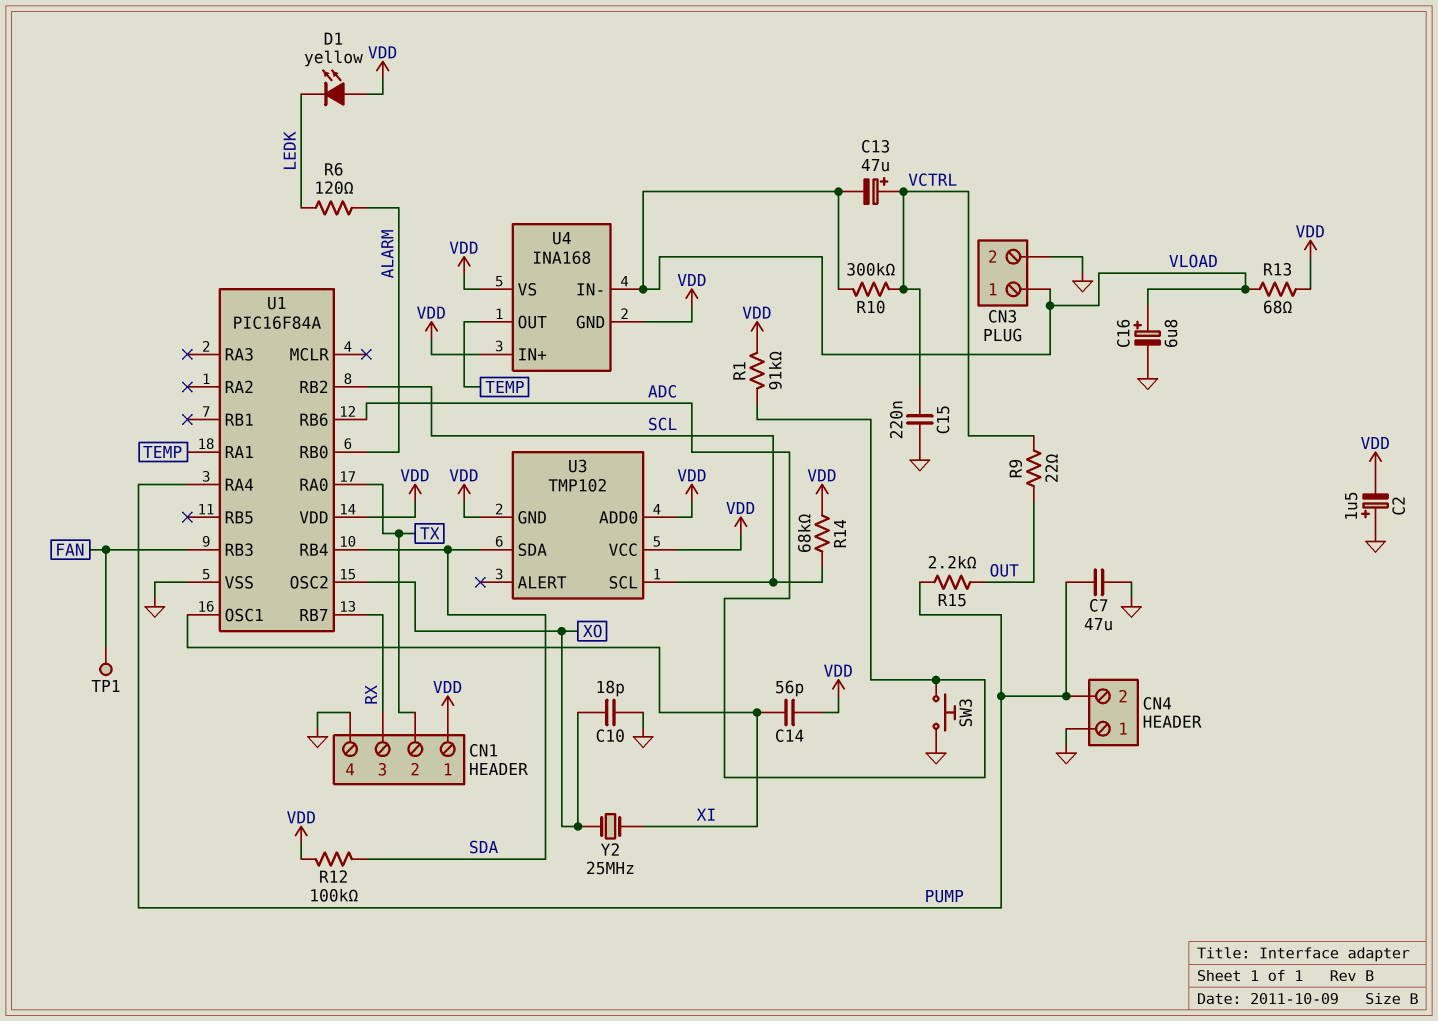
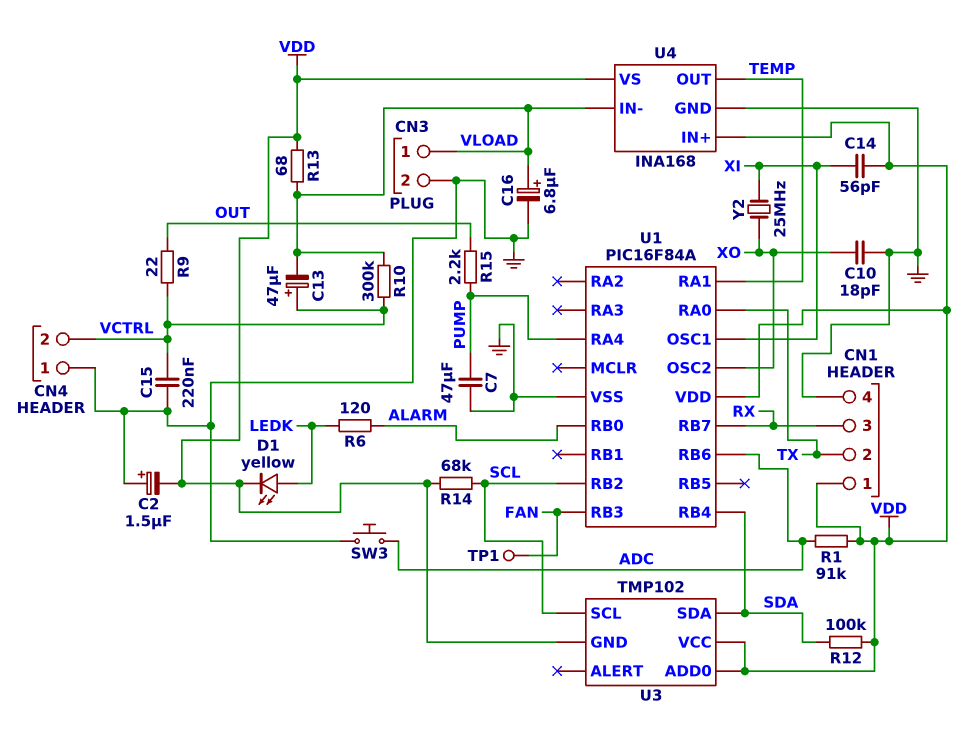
CN4 pin 2: PUMP -> VCTRL
D1: LED yellow (A VDD, K LEDK) -> LED yellow (A LEDK, K VDD)
U4 pin GND: VDD -> GND

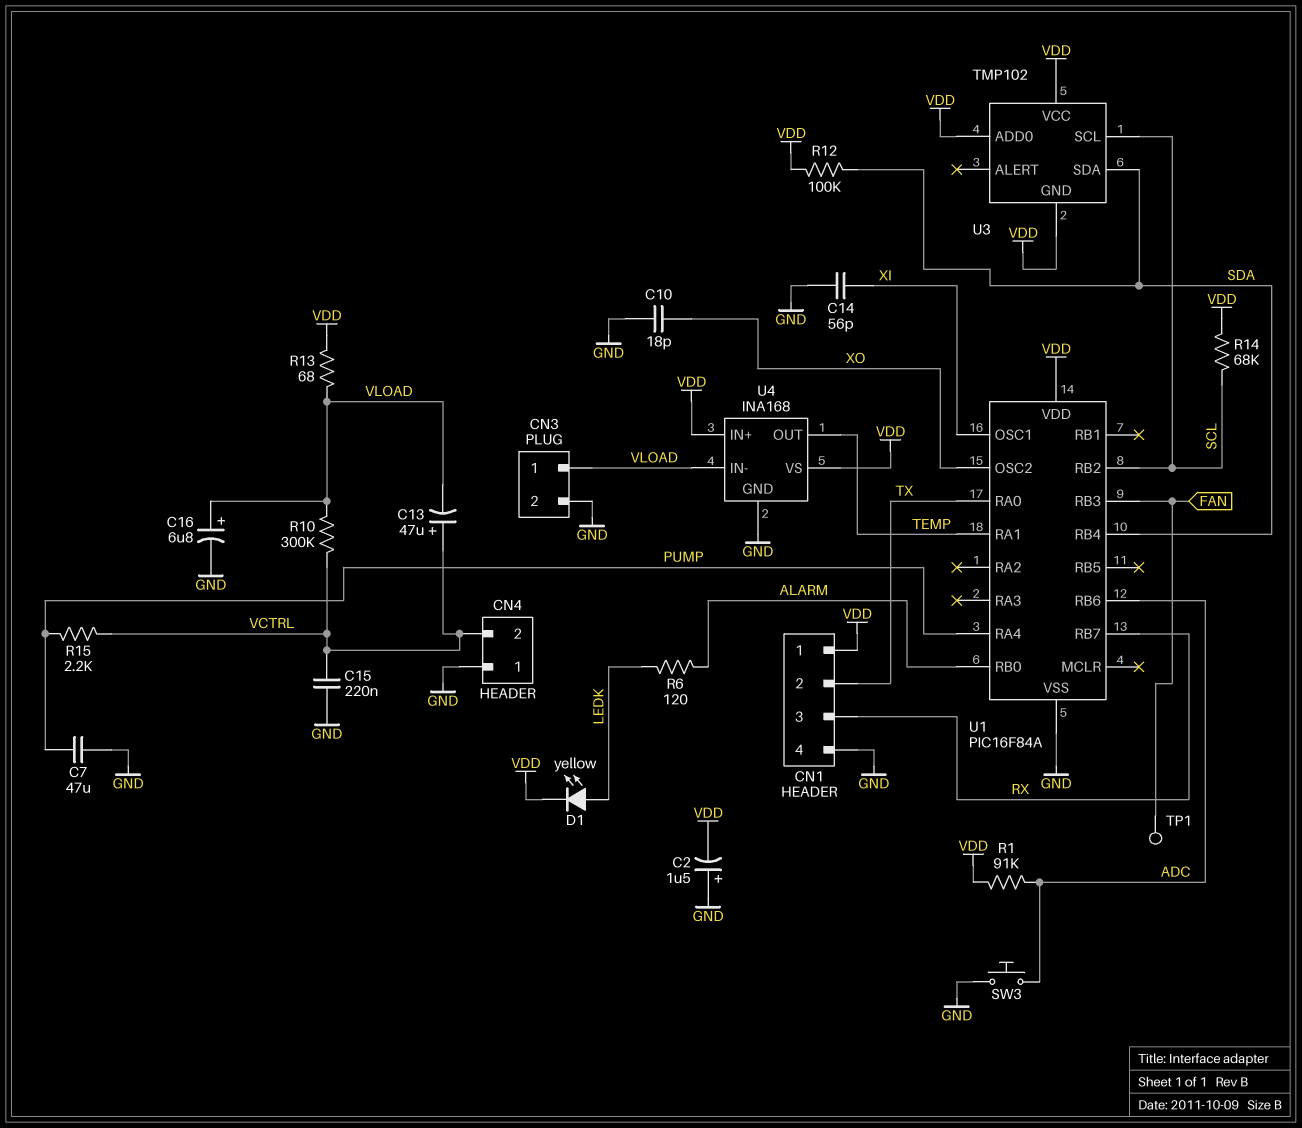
C14: 56pF (VDD, XI) -> 56pF (GND, XI)
R9: 22 (OUT, VCTRL) -> none
R15: 2.2k (OUT, PUMP) -> 2.2k (PUMP, VCTRL)
Y2: 25MHz (XI, XO) -> none

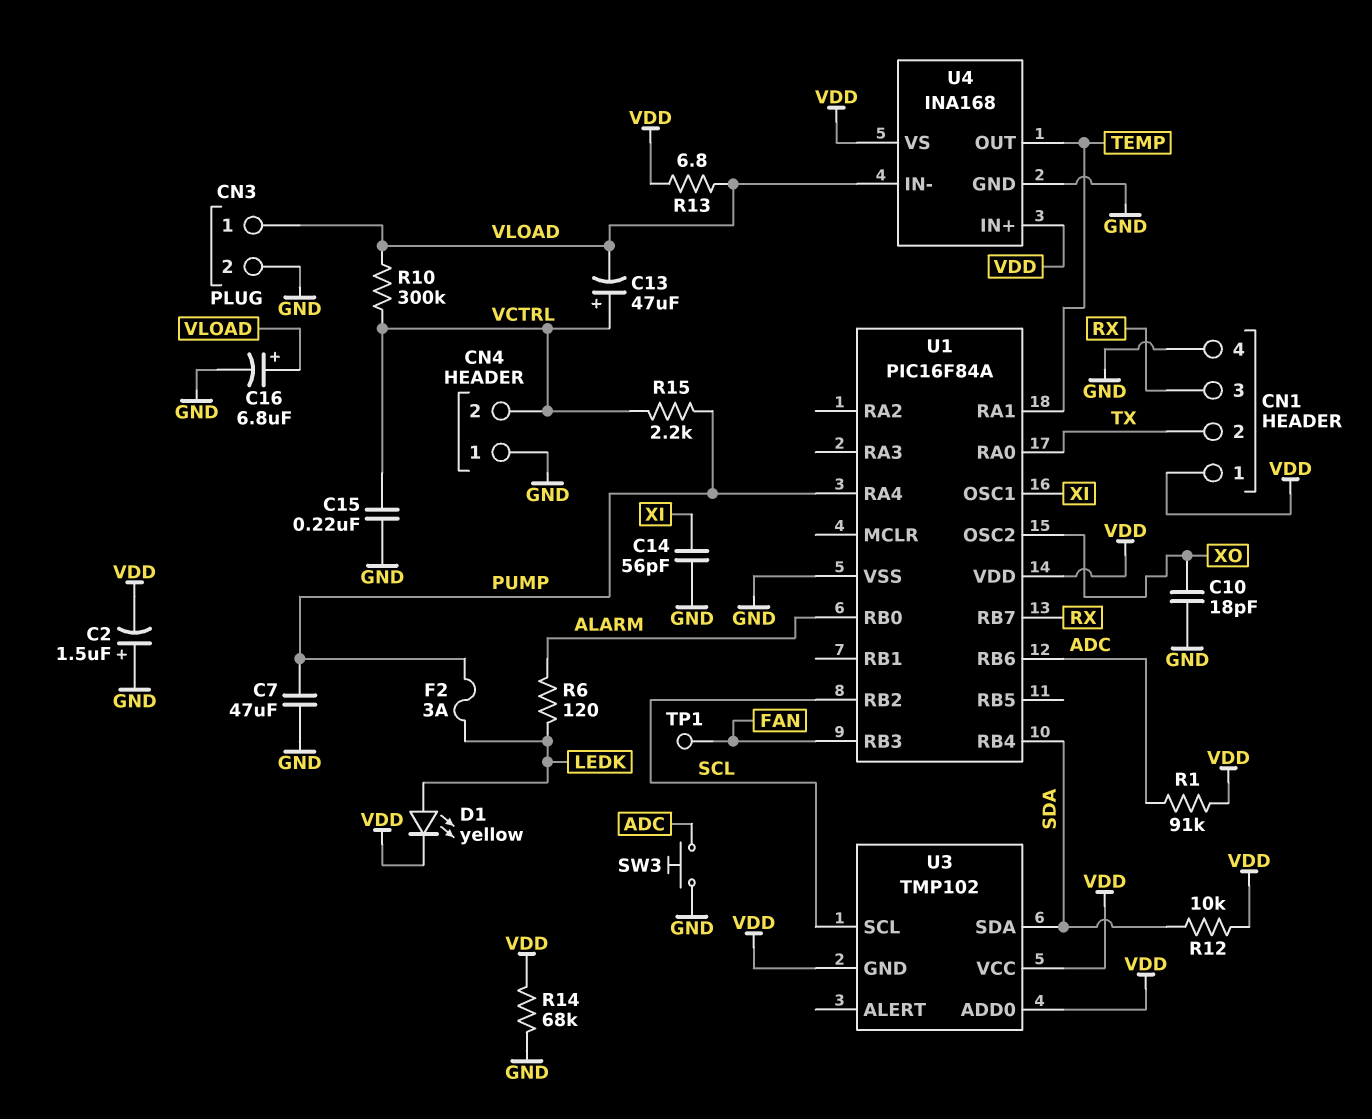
F2: none -> 3A (LEDK, PUMP)
R12: 100k (SDA, VDD) -> 10k (SDA, VDD)
R13: 68 (VDD, VLOAD) -> 6.8 (VDD, VLOAD)
R14: 68k (SCL, VDD) -> 68k (GND, VDD)

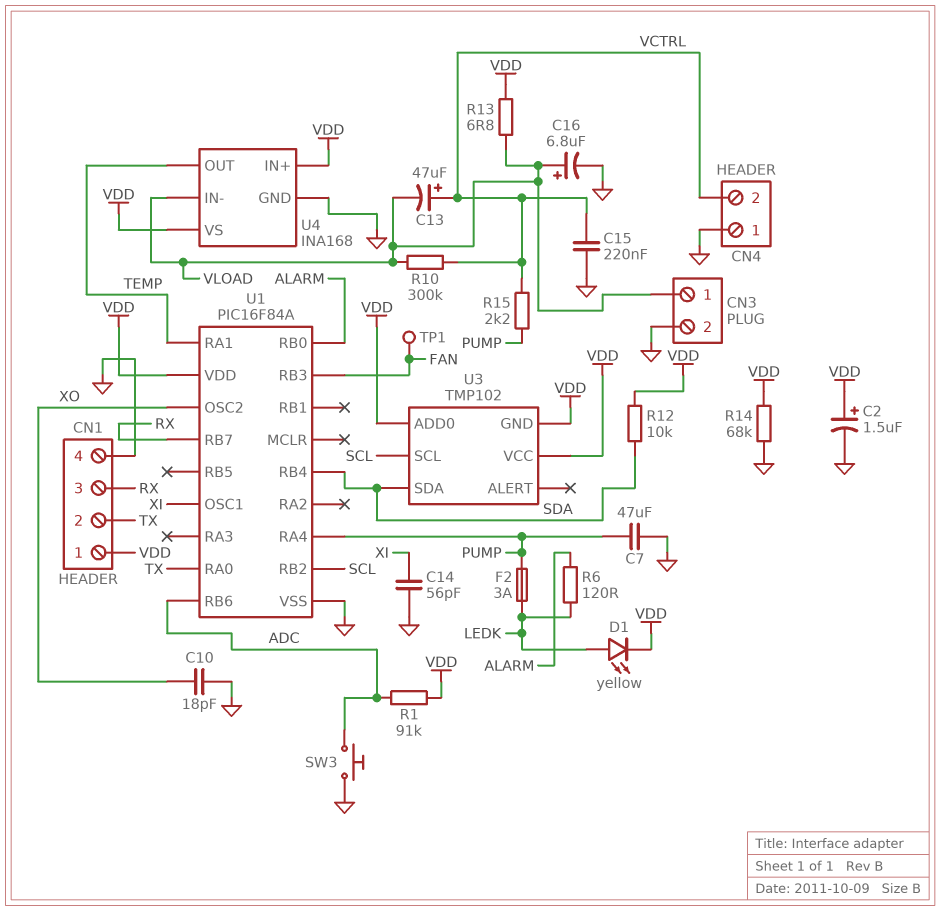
C2: 1.5uF (plus GND, minus VDD) -> 1.5uF (plus VDD, minus GND)

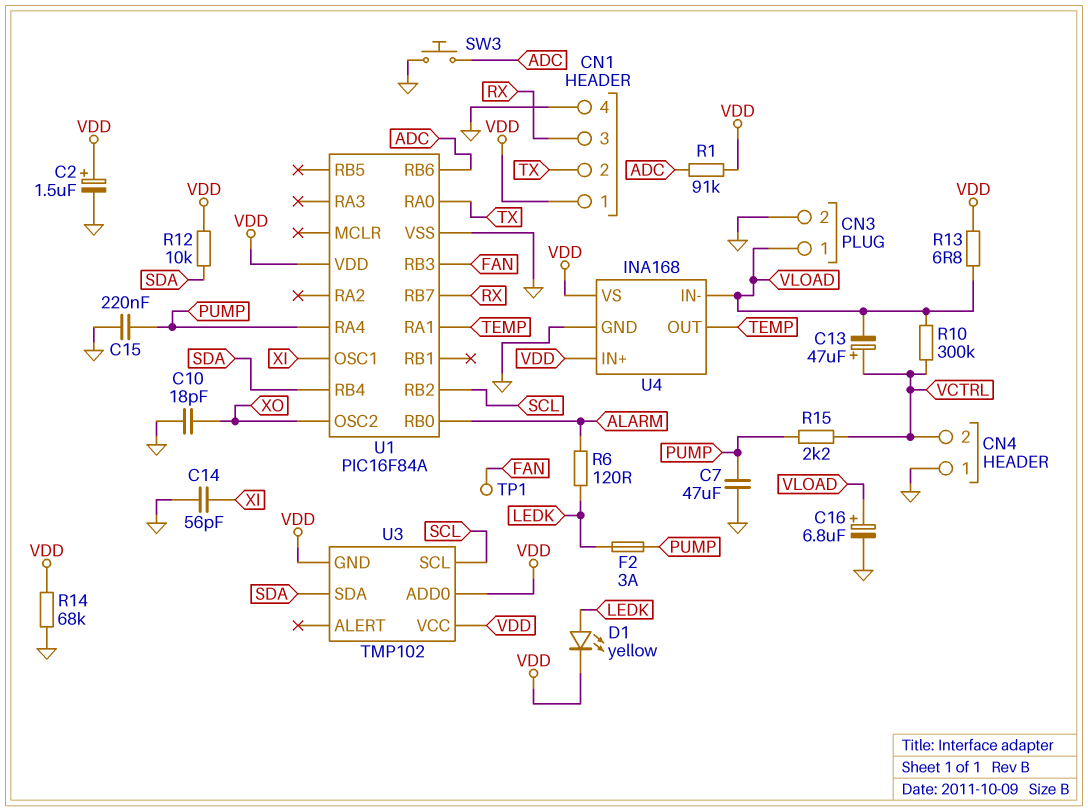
C15: 220nF (GND, VCTRL) -> 220nF (GND, PUMP)

